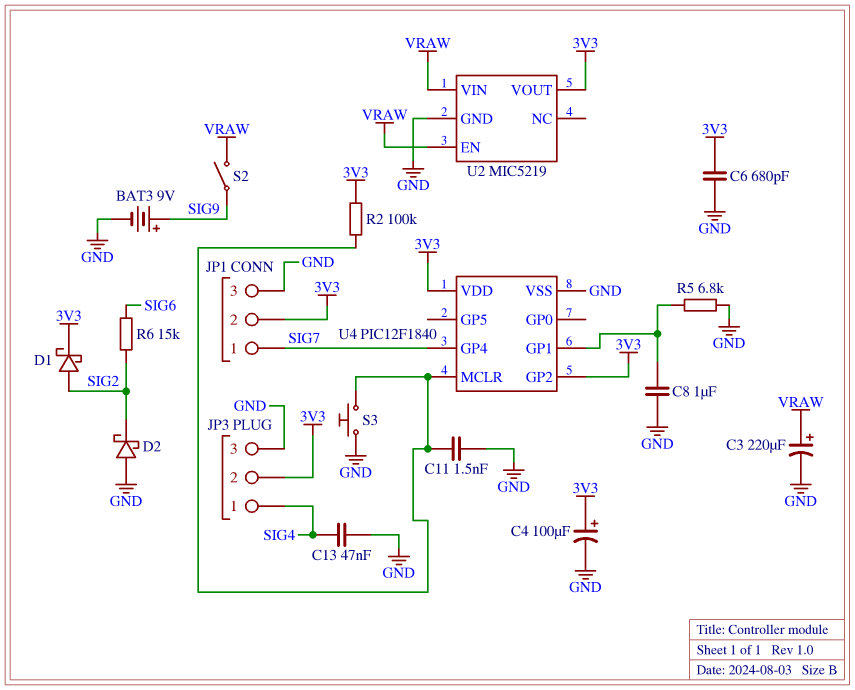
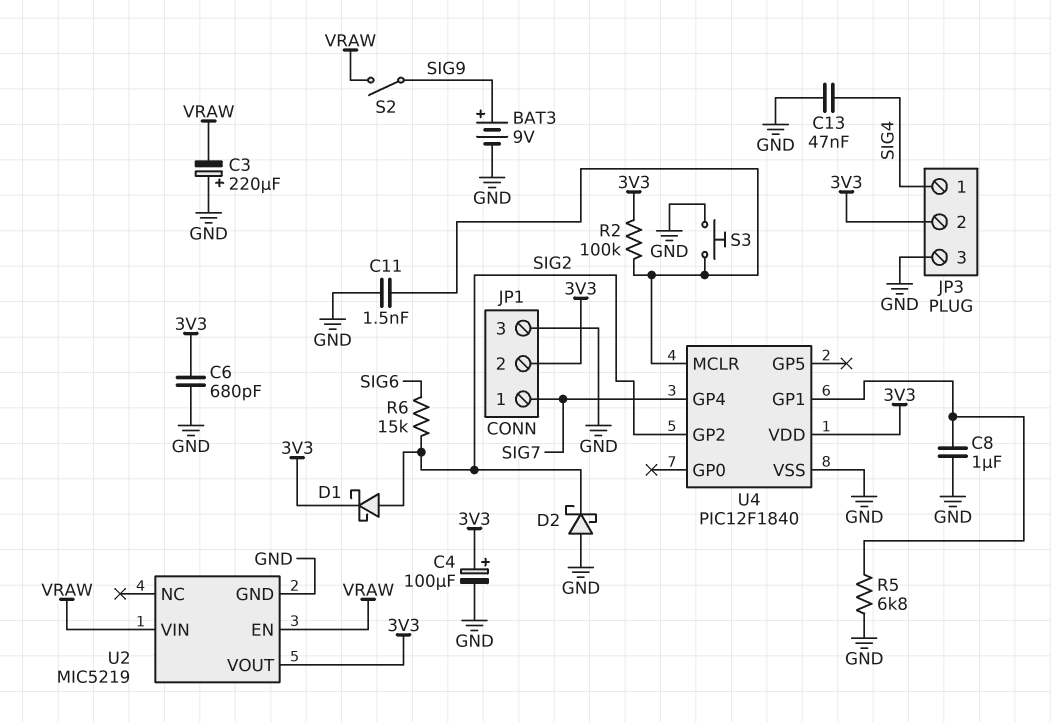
C3: 220uF (plus VRAW, minus GND) -> 220uF (plus GND, minus VRAW)
U4 pin GP2: 3V3 -> SIG2

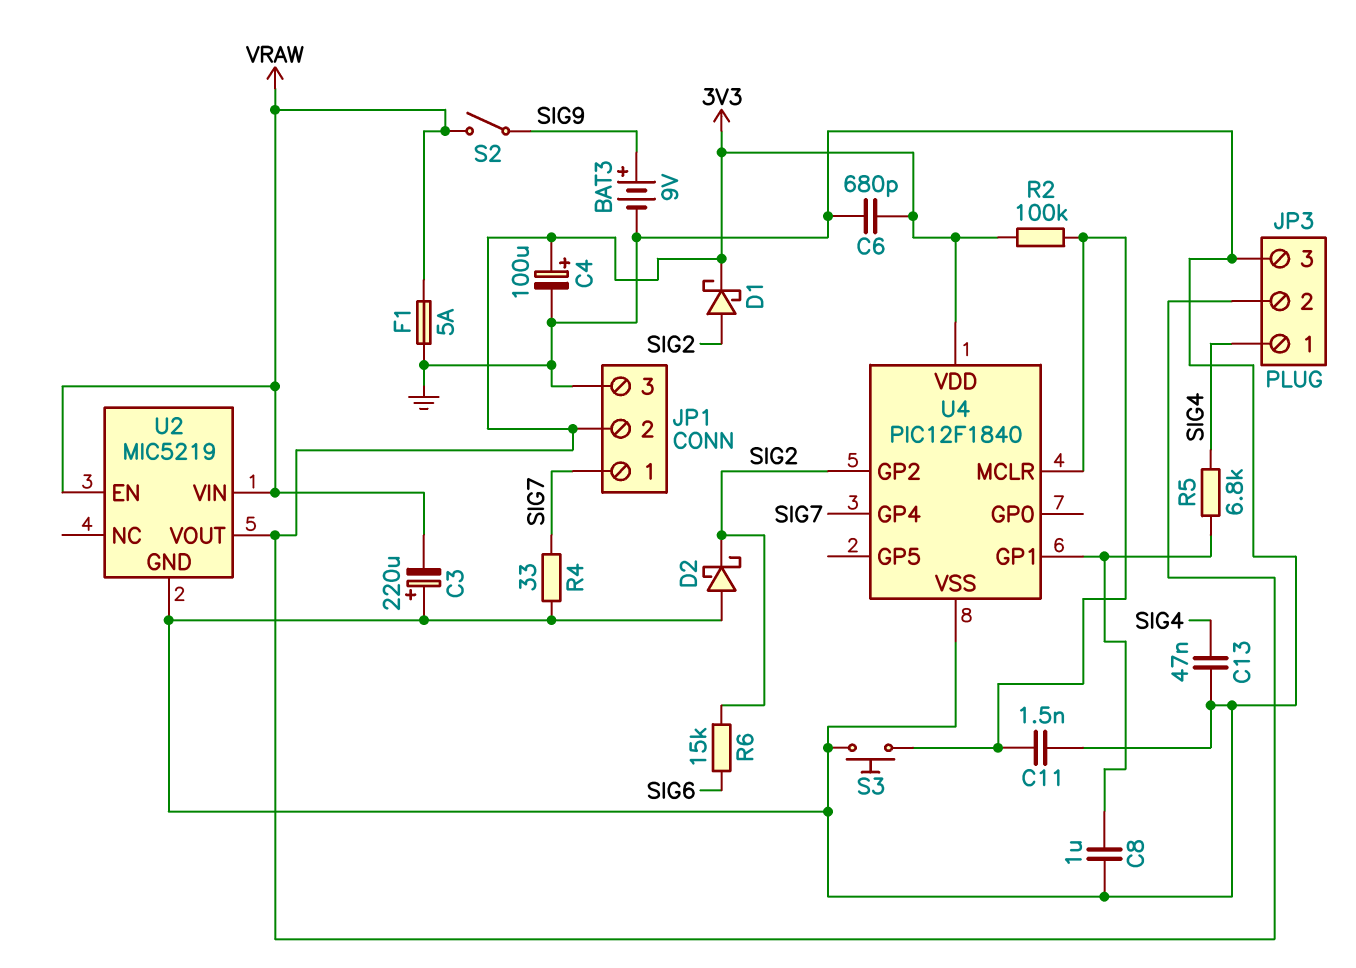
F1: none -> 5A (GND, VRAW)
R4: none -> 33 (GND, SIG7)
R5: 6.8k (GND, U4/GP1) -> 6.8k (SIG4, U4/GP1)

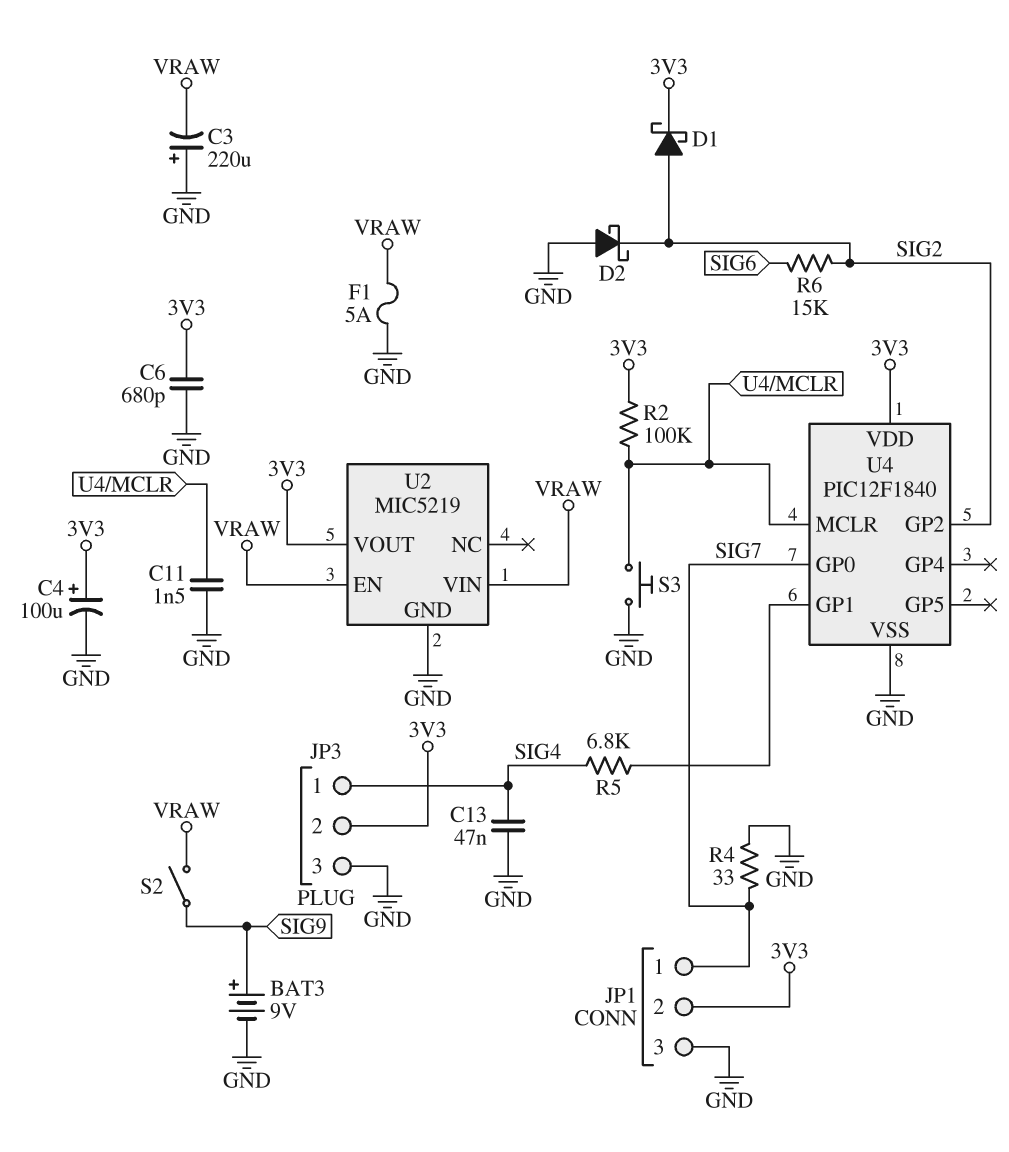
C8: 1uF (GND, U4/GP1) -> none
U4 pin GP0: none -> SIG7
U4 pin GP4: SIG7 -> none

